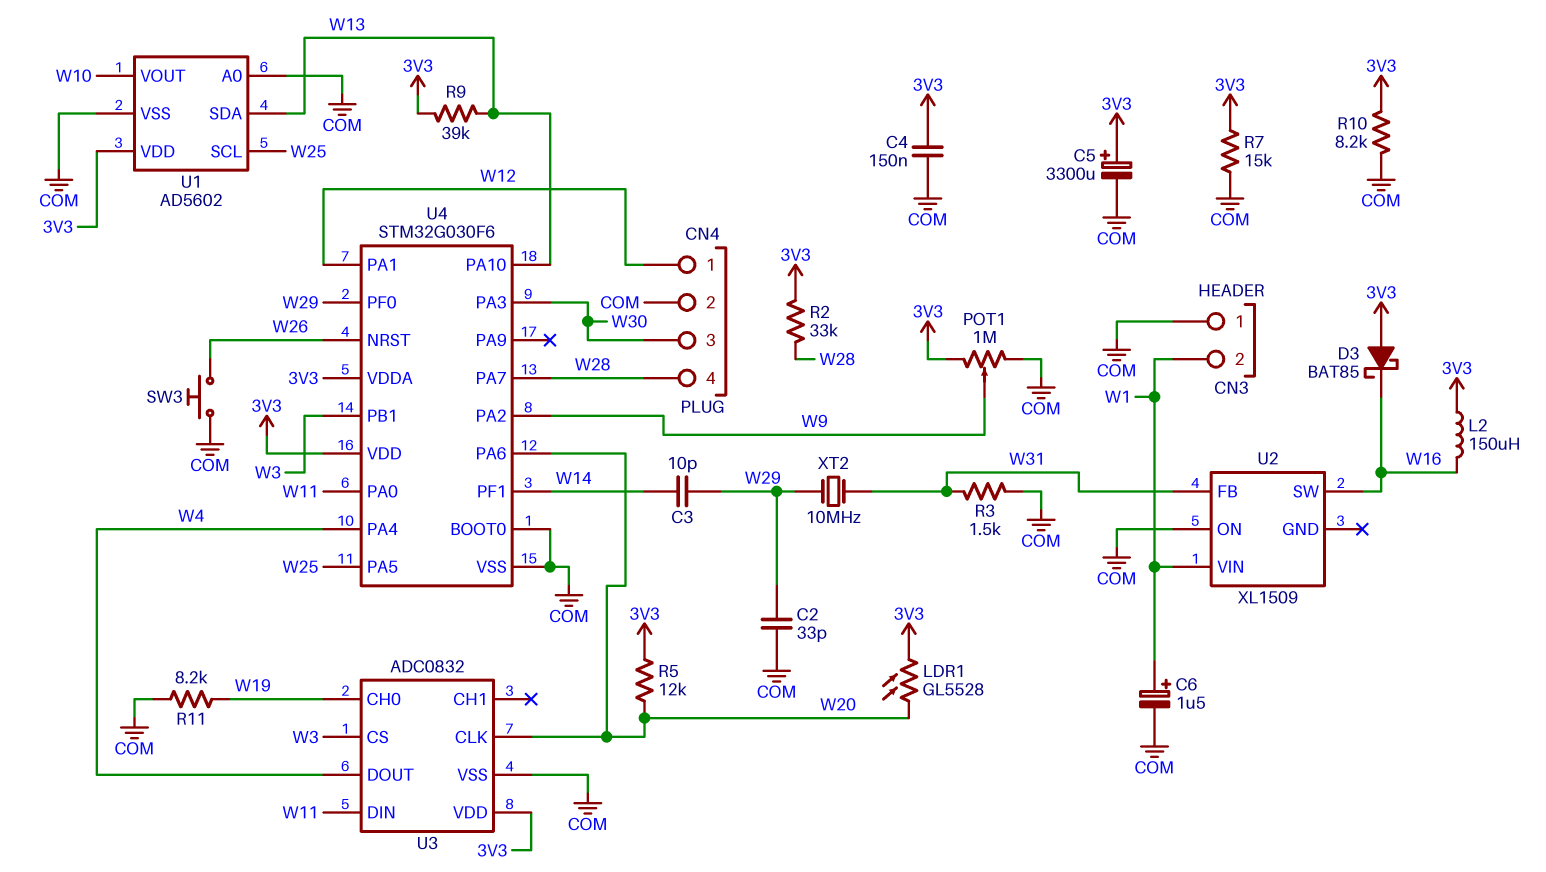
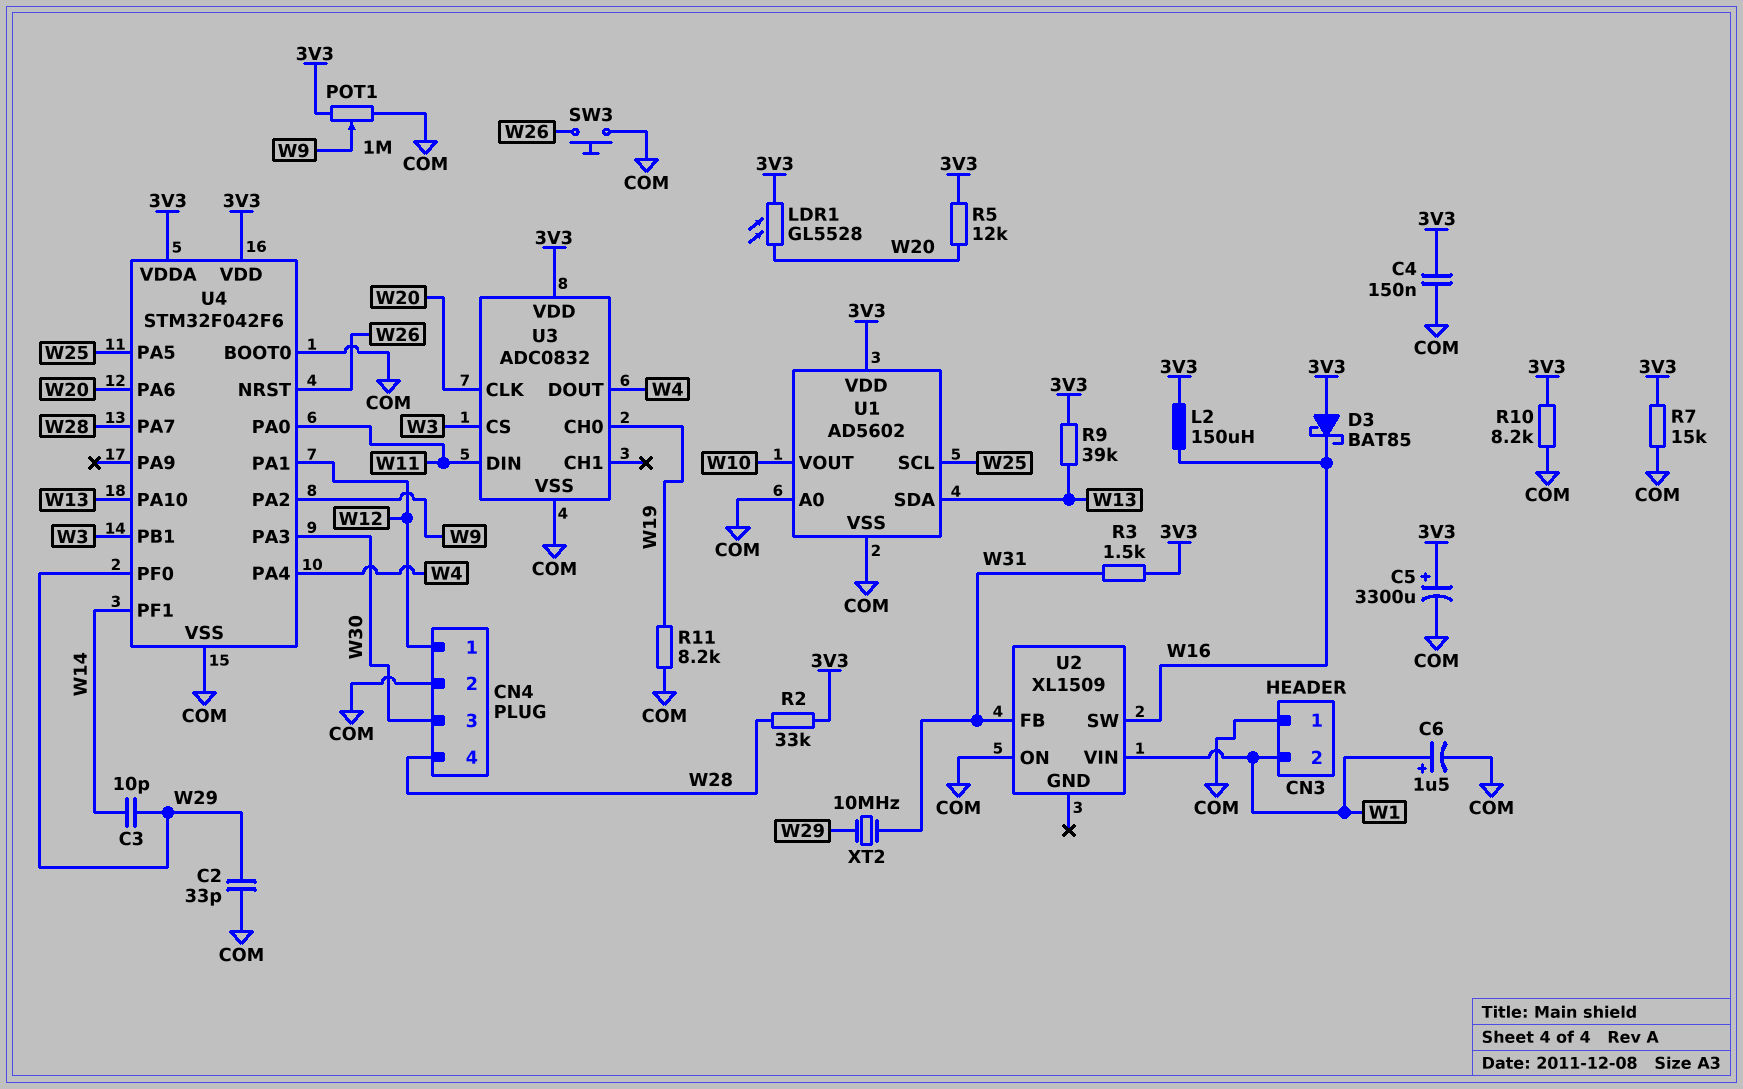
R3: 1.5k (COM, W31) -> 1.5k (3V3, W31)
U4: STM32G030F6 -> STM32F042F6

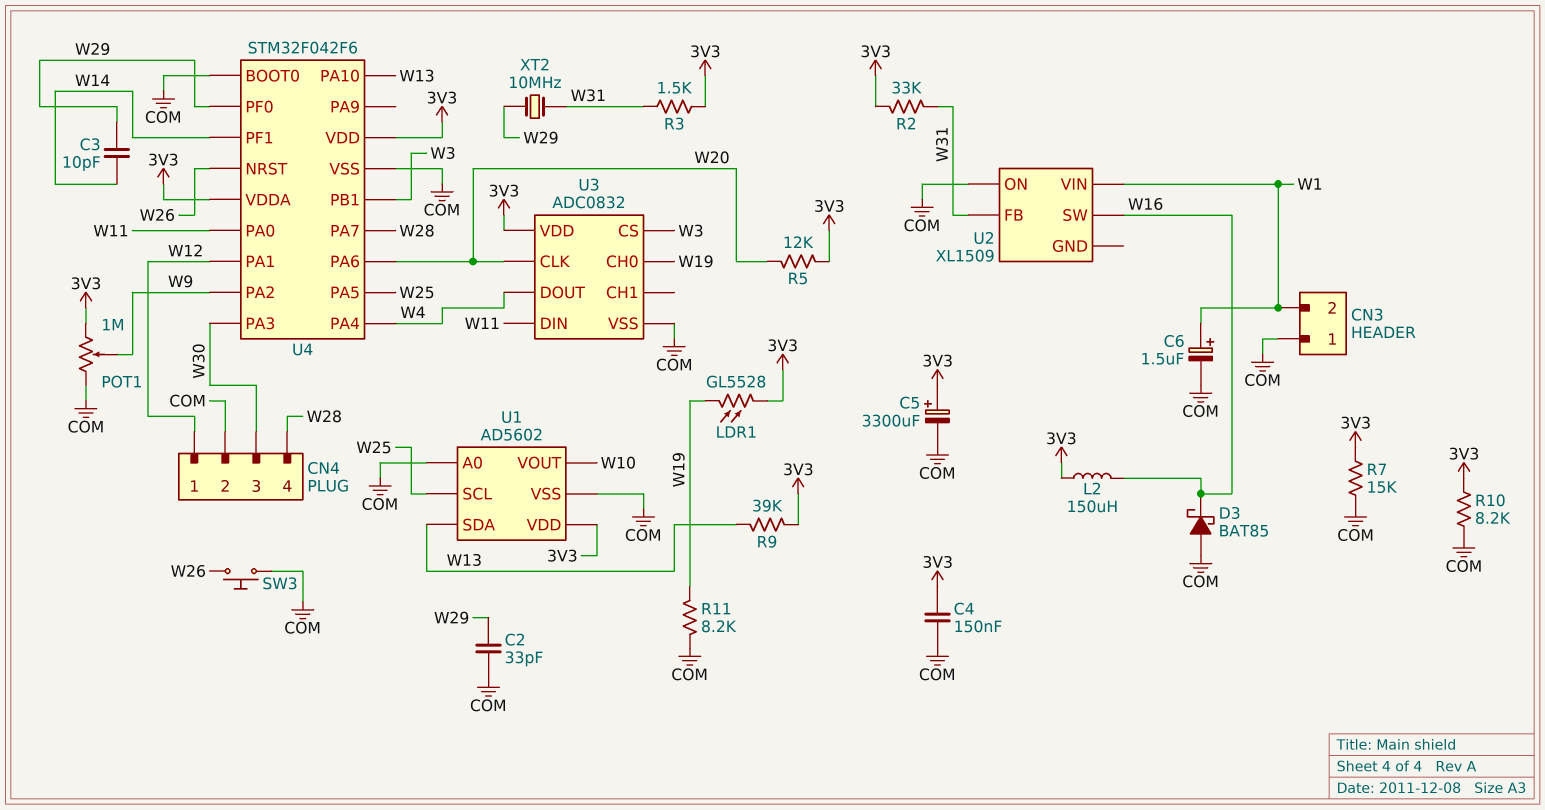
D3: schottky BAT85 (A 3V3, K W16) -> schottky BAT85 (A COM, K W16)
LDR1: GL5528 (3V3, W20) -> GL5528 (3V3, W19)
R2: 33k (3V3, W28) -> 33k (3V3, W31)

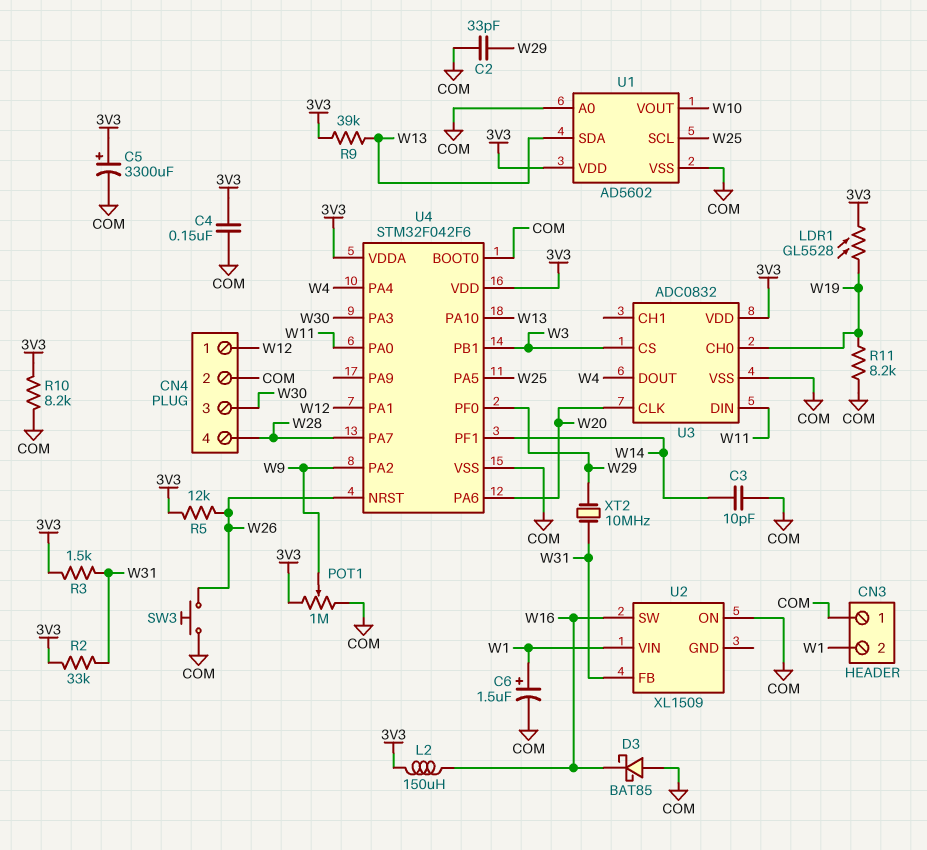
C3: 10pF (W14, W29) -> 10pF (COM, W14)
R5: 12k (3V3, W20) -> 12k (3V3, W26)
R7: 15k (3V3, COM) -> none

